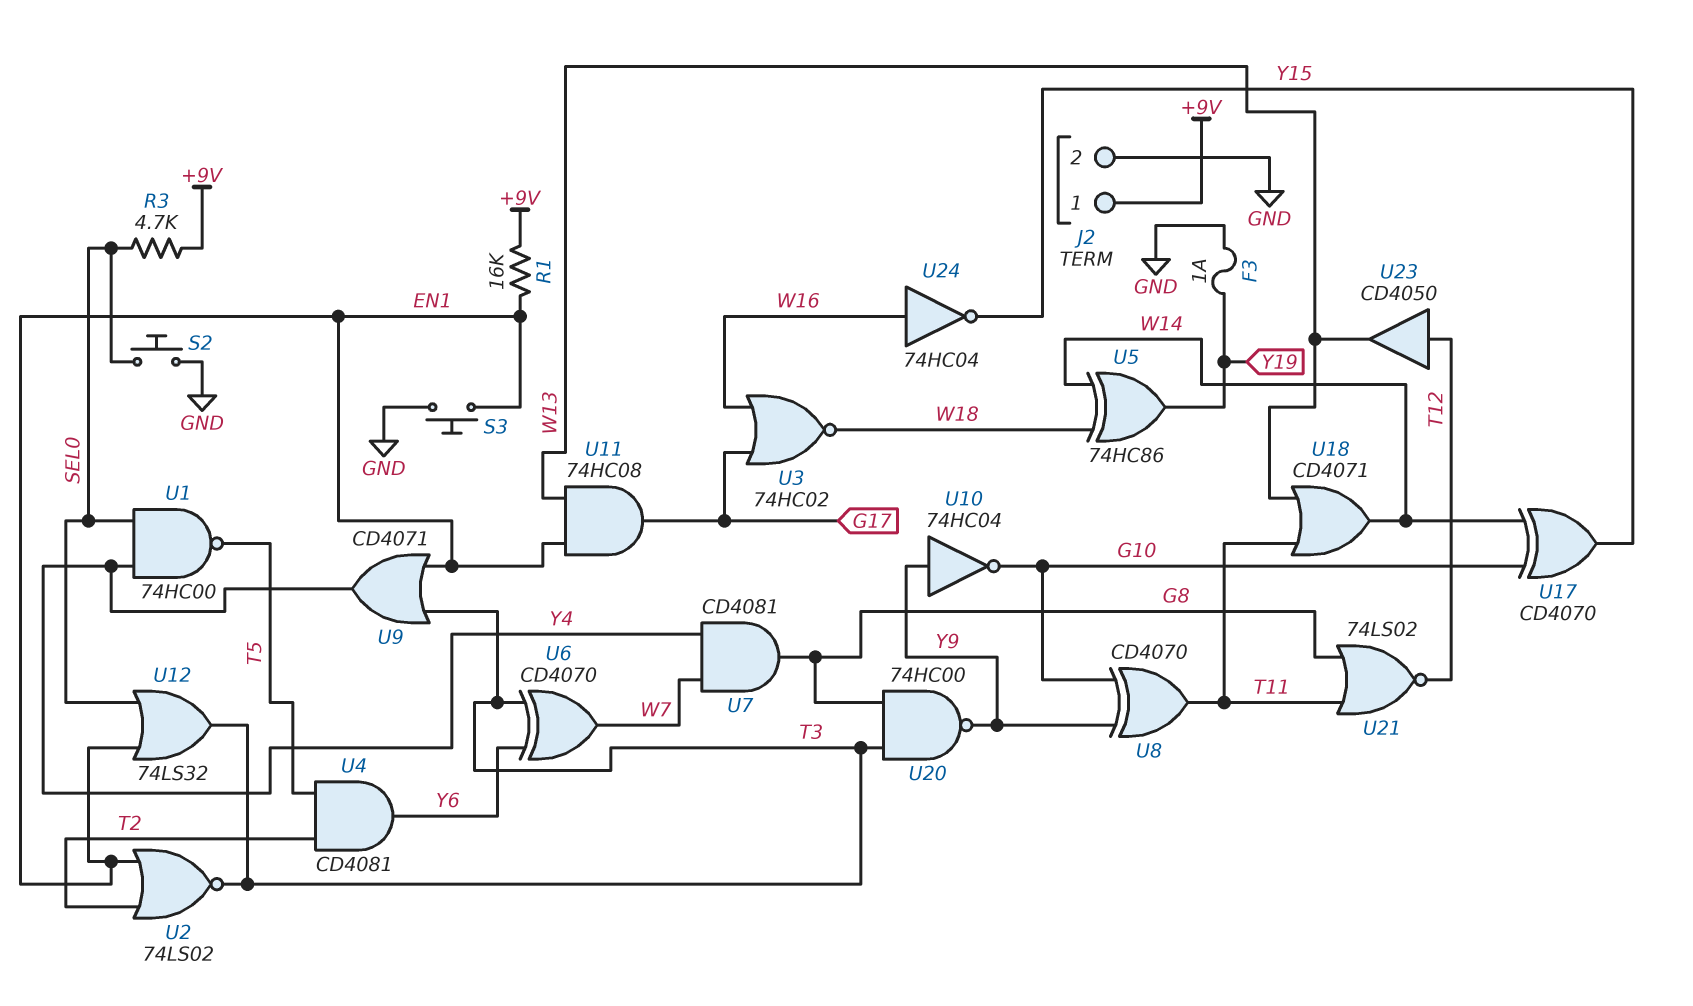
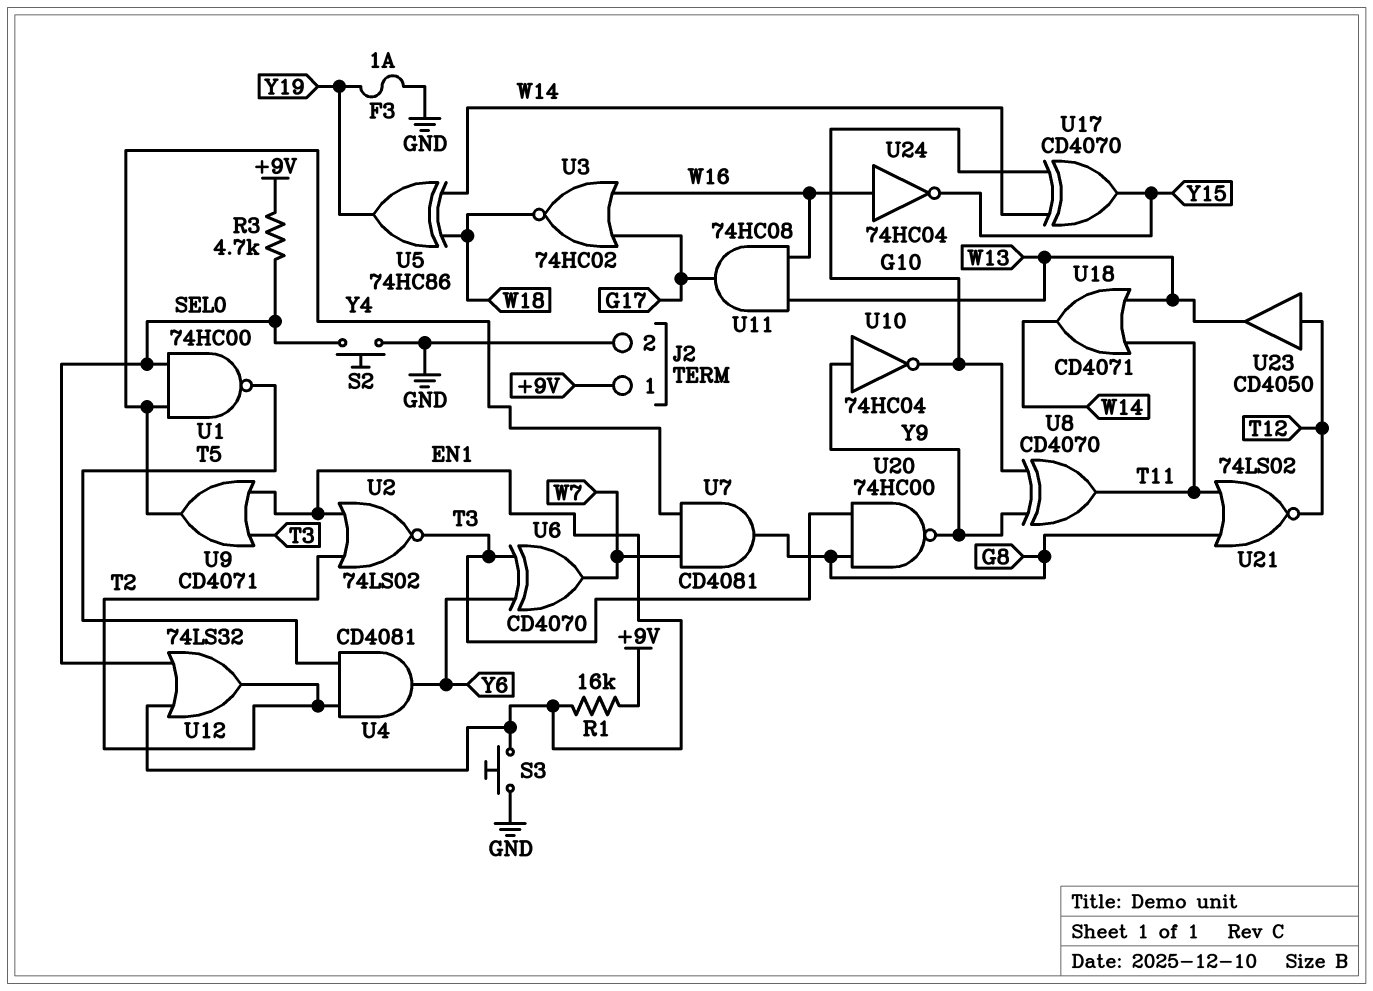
U11: AND 74HC08 (in EN1, in W13, out G17) -> AND 74HC08 (in W13, in W16, out G17)
U12: OR 74LS32 (in EN1, in SEL0, out T3) -> OR 74LS32 (in EN1, in SEL0, out T2)

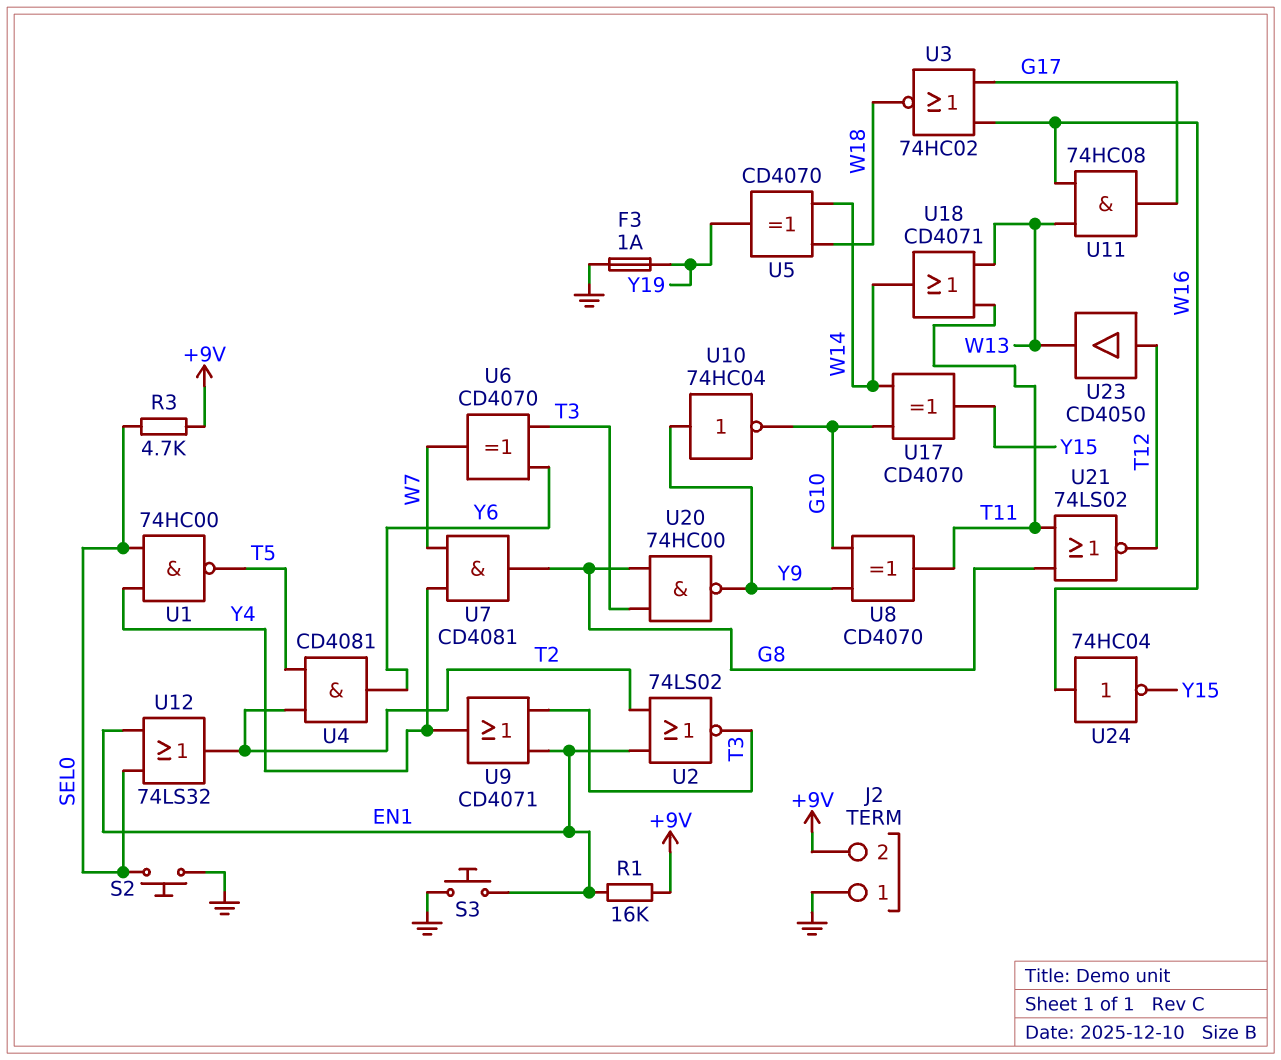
J2 pin 1: +9V -> GND
J2 pin 2: GND -> +9V
U5: XOR 74HC86 (in W14, in W18, out Y19) -> XOR CD4070 (in W14, in W18, out Y19)

